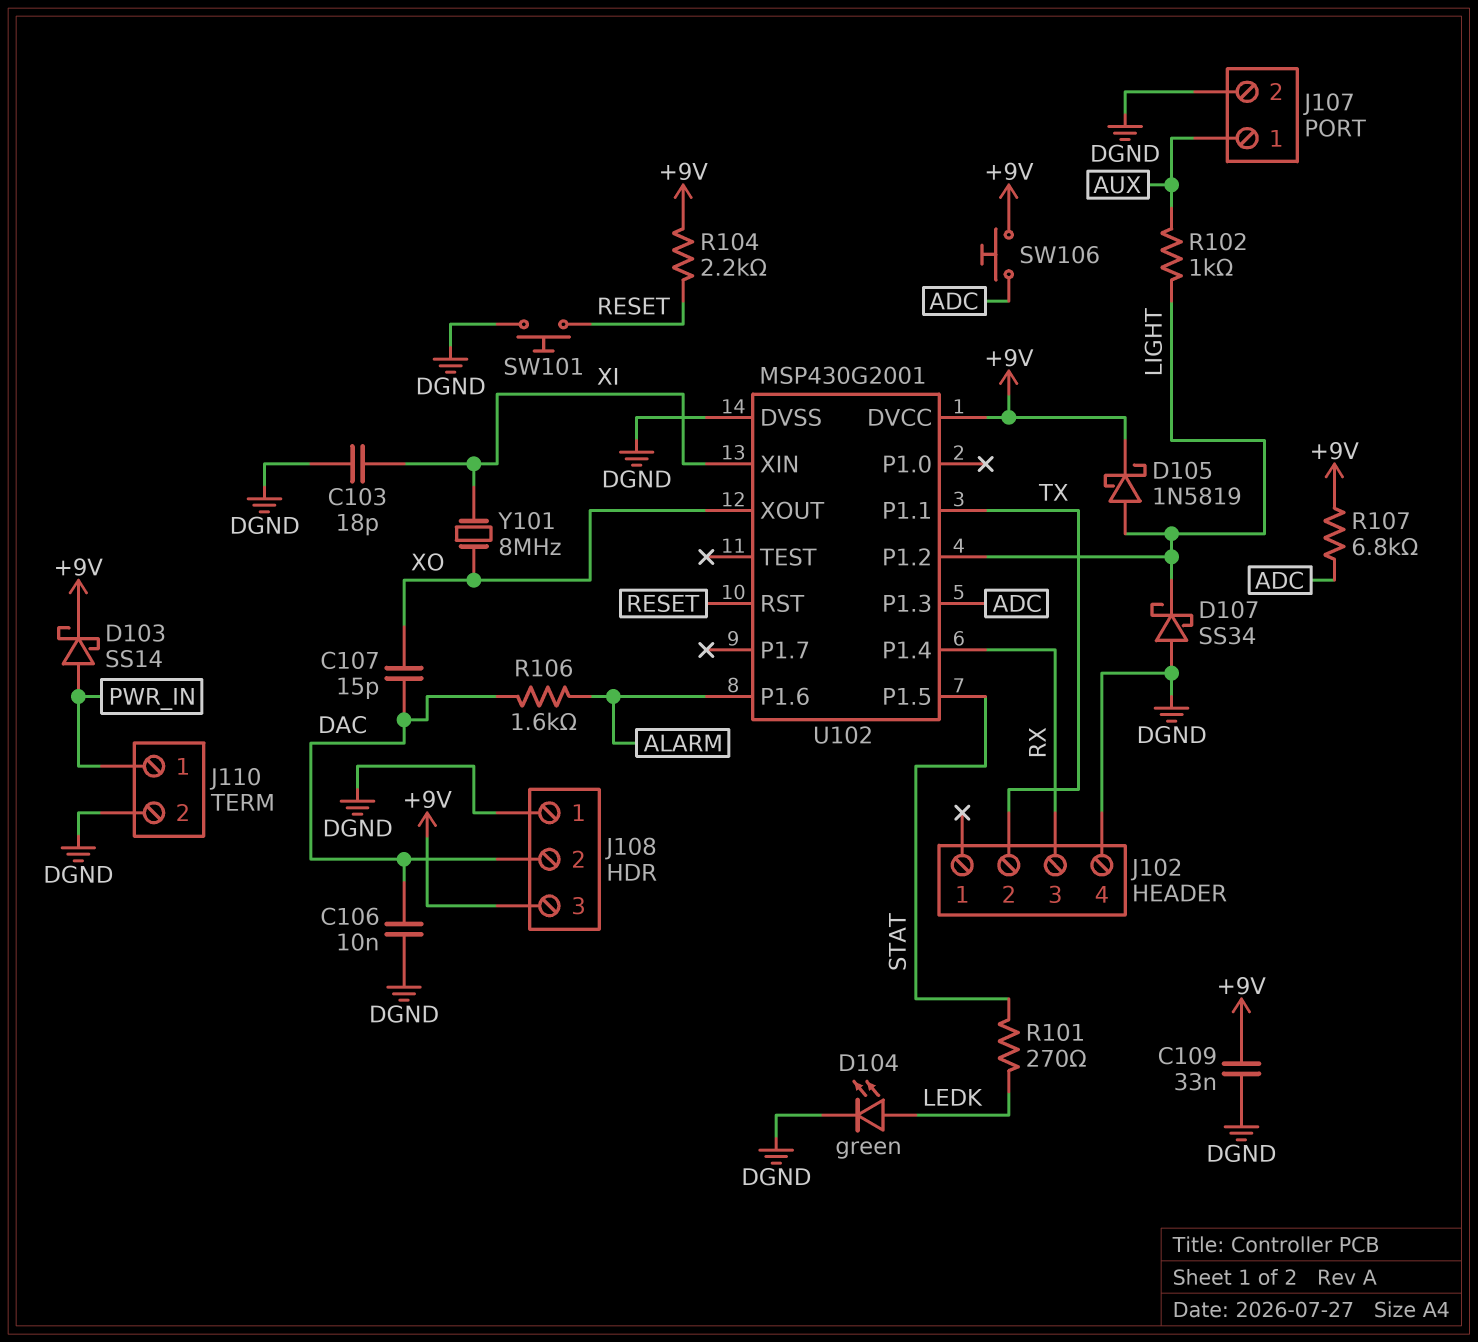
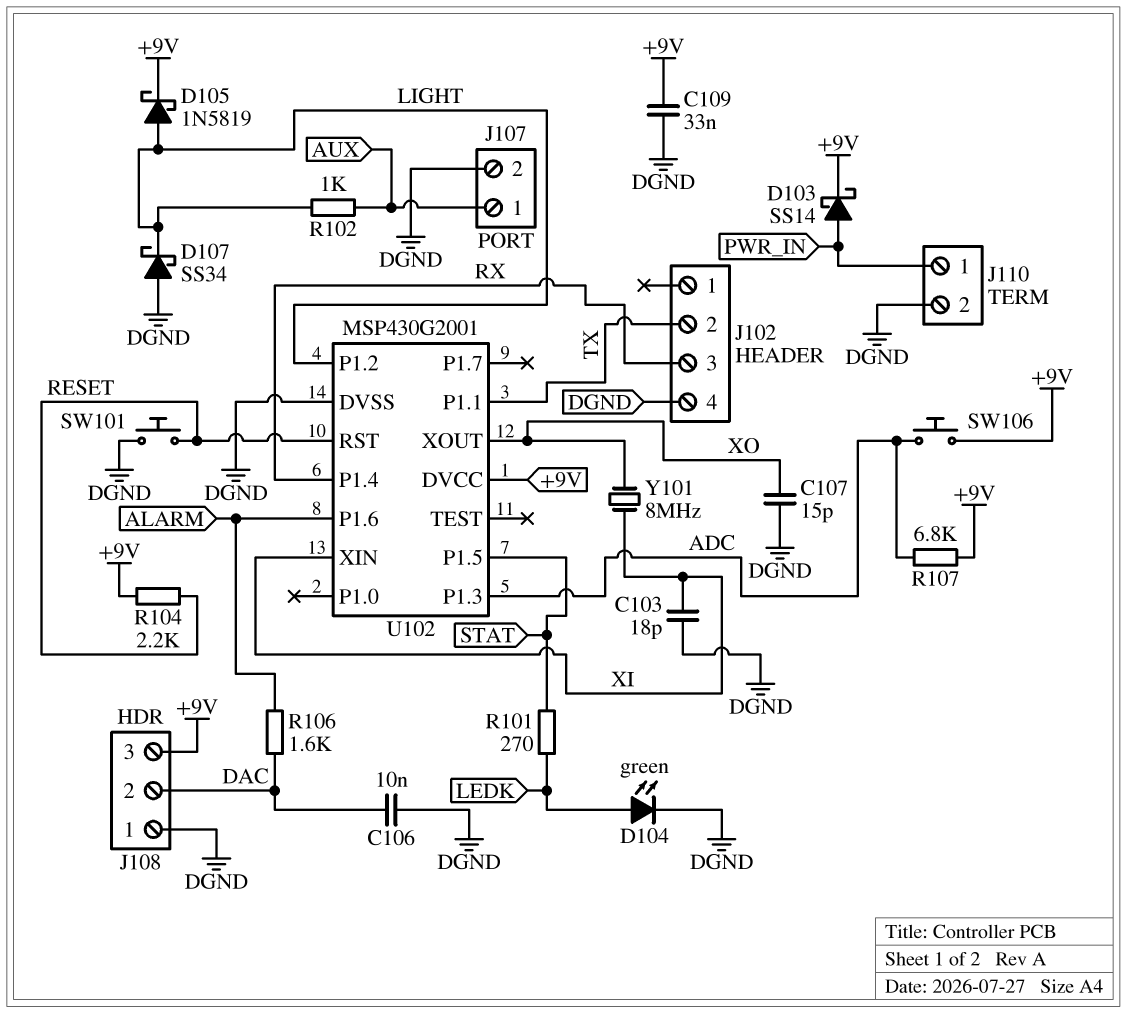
C107: 15pF (DAC, XO) -> 15pF (DGND, XO)

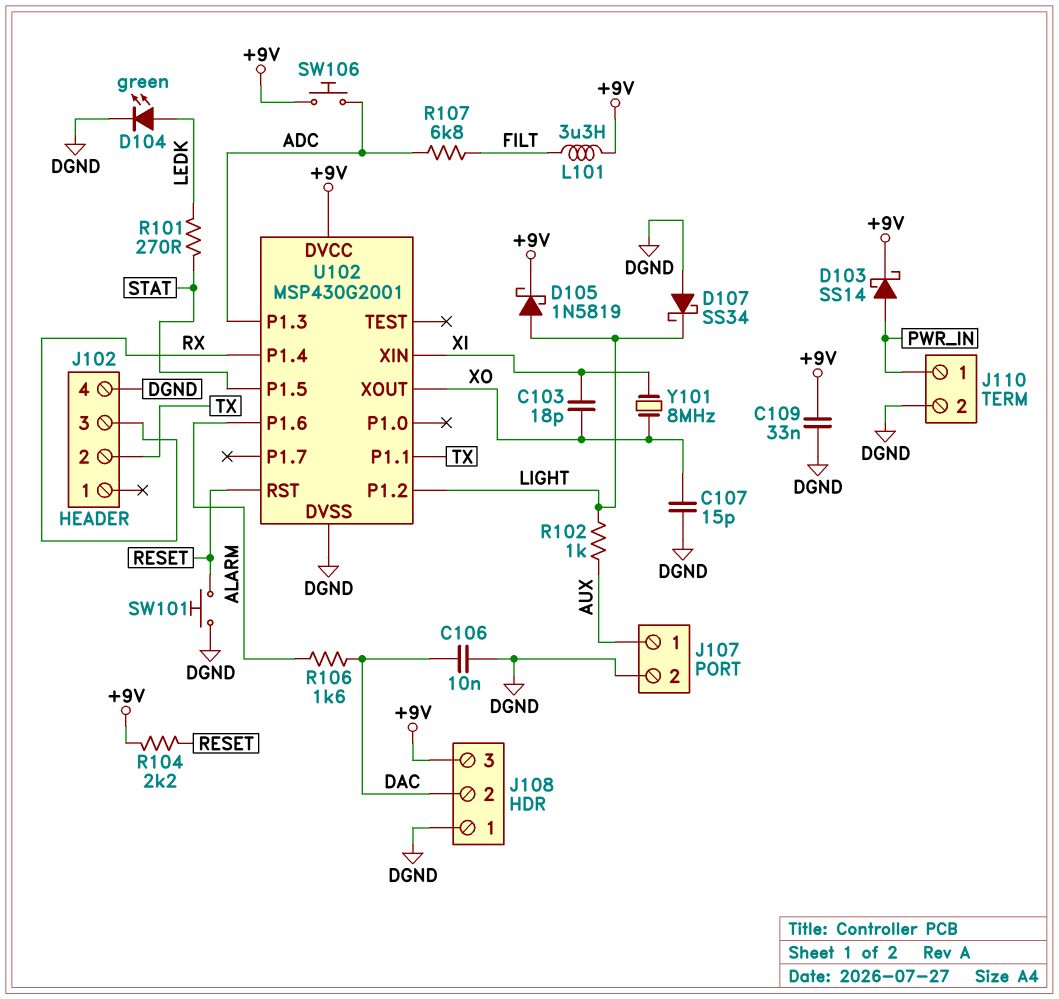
C103: 18pF (DGND, XI) -> 18pF (XI, XO)
L101: none -> 3.3uH (+9V, FILT)
R107: 6.8k (+9V, ADC) -> 6.8k (ADC, FILT)

